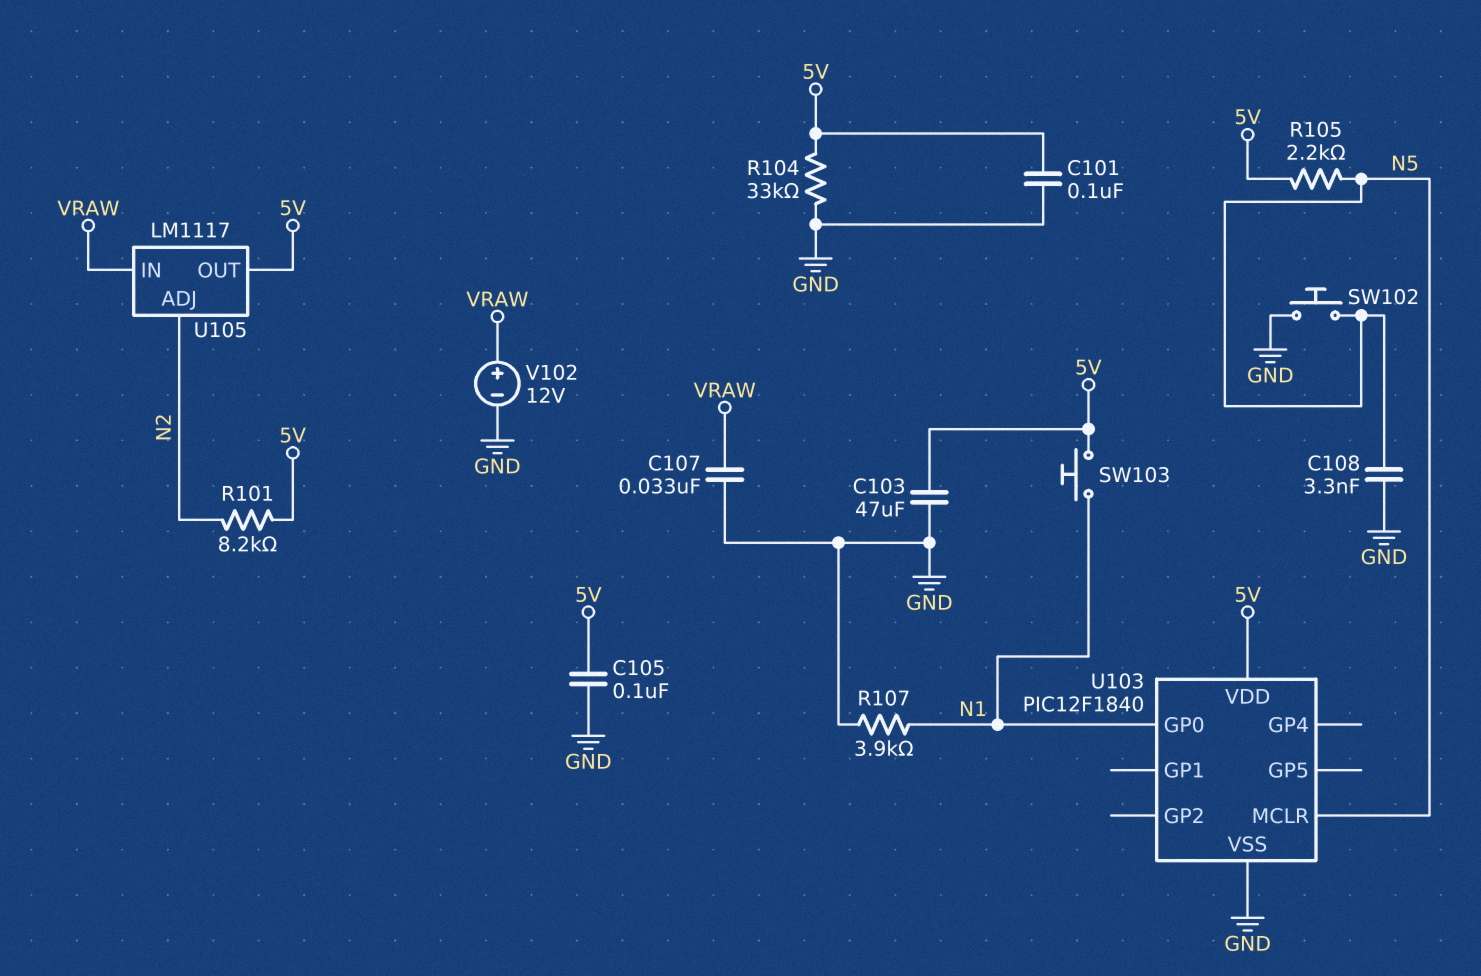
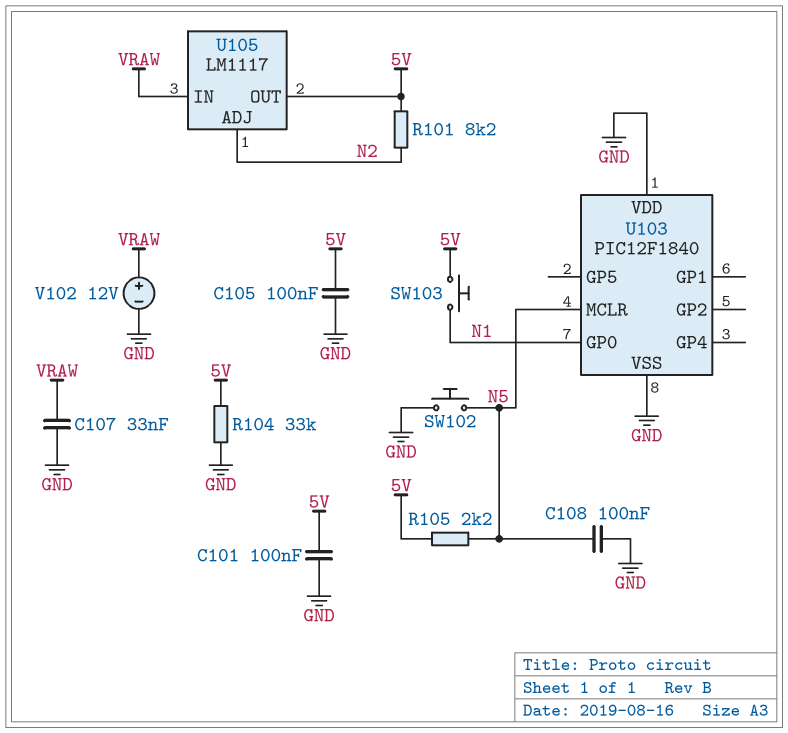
C103: 47uF (5V, GND) -> none
C108: 3.3nF (GND, N5) -> 100nF (GND, N5)
R107: 3.9k (GND, N1) -> none
U103 pin VDD: 5V -> GND

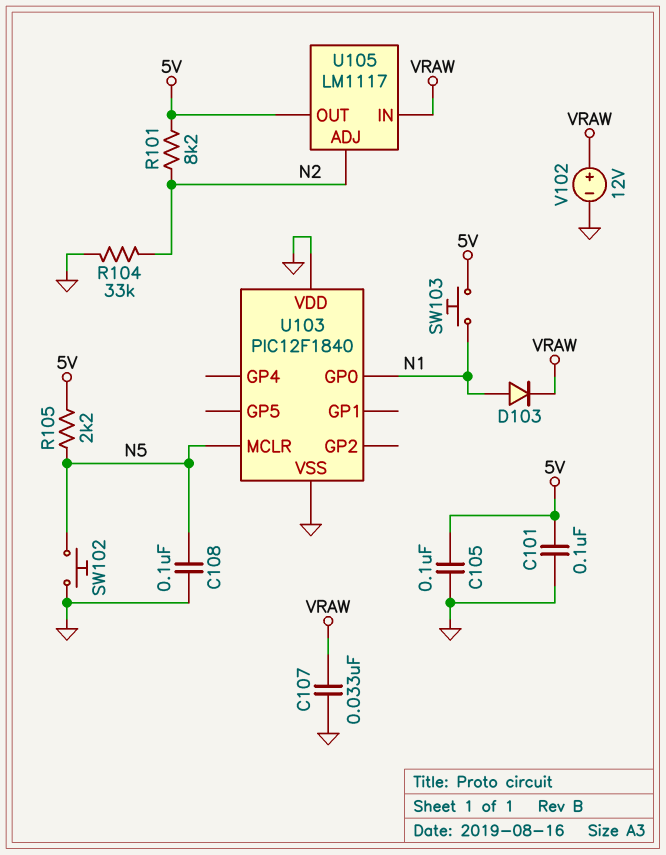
D103: none -> diode (A N1, K VRAW)
R104: 33k (5V, GND) -> 33k (GND, N2)

